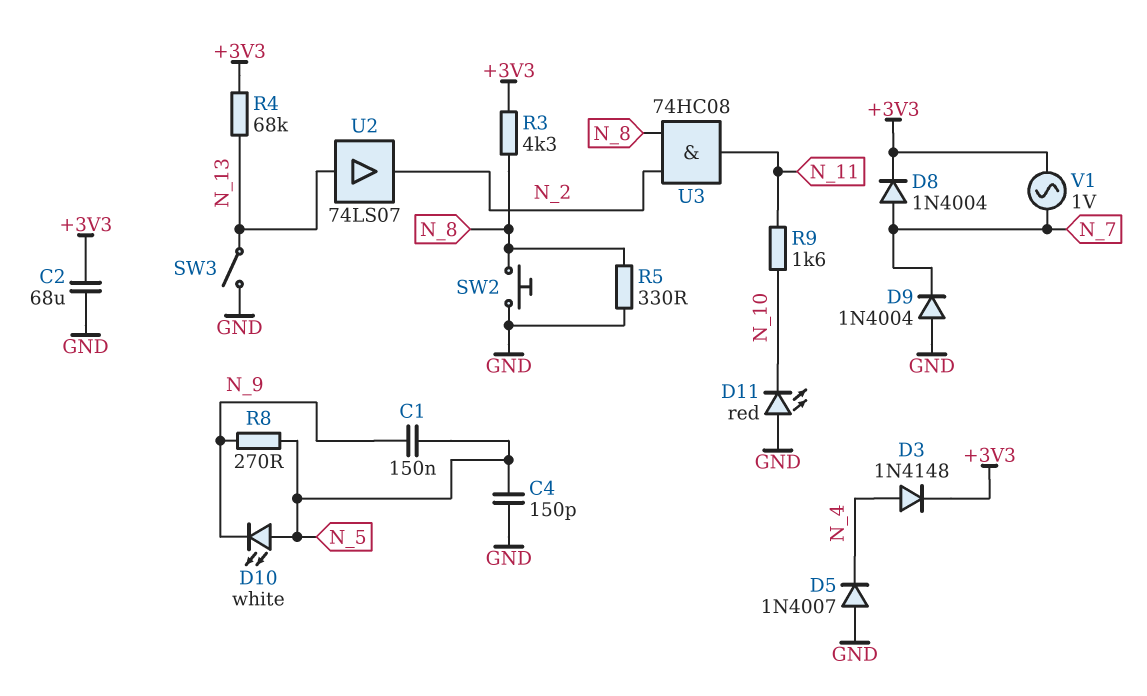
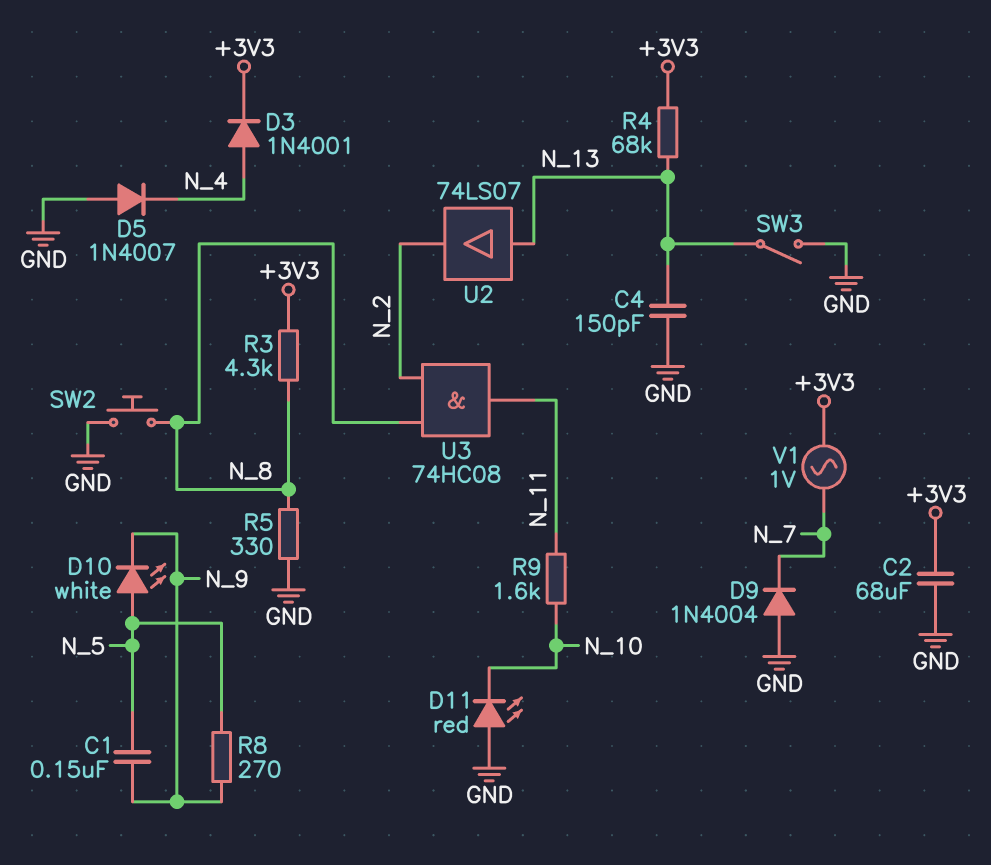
C4: 150pF (GND, N_5) -> 150pF (GND, N_13)
D3: diode 1N4148 (A N_4, K +3V3) -> diode 1N4001 (A N_4, K +3V3)
D8: diode 1N4004 (A N_7, K +3V3) -> none

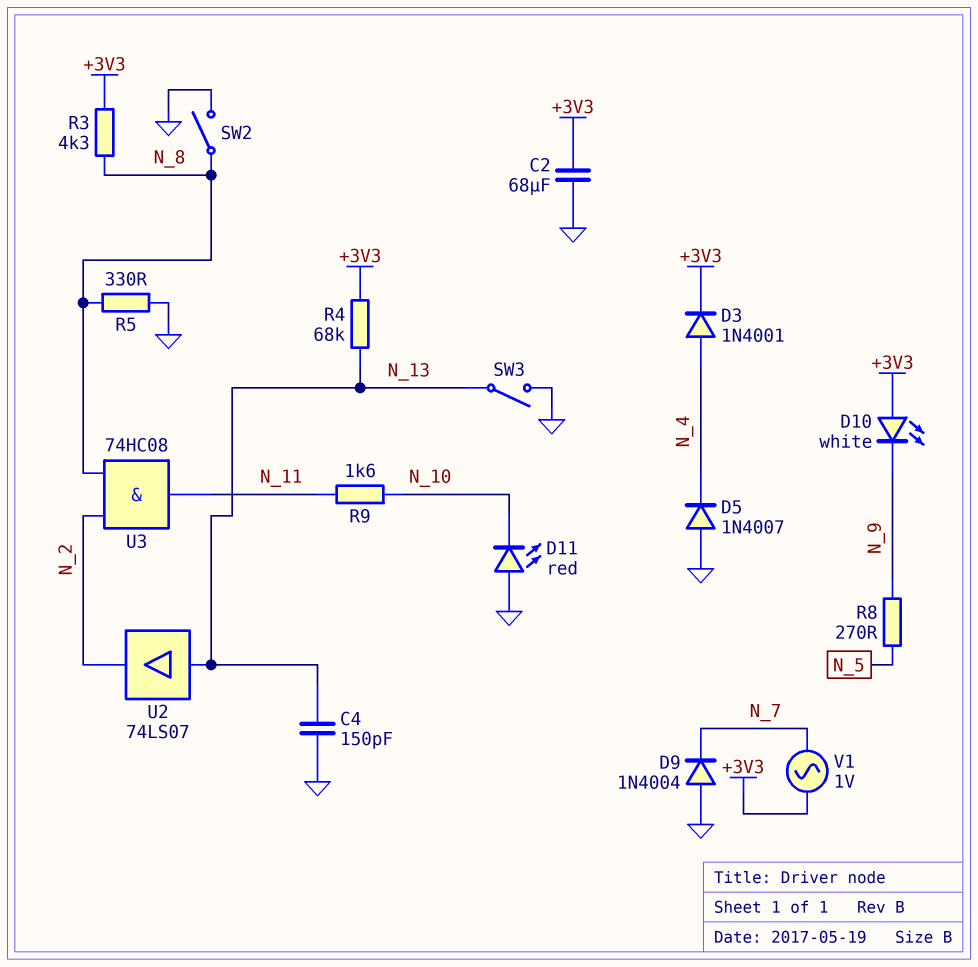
C1: 150nF (N_5, N_9) -> none
D10: LED white (A N_5, K N_9) -> LED white (A +3V3, K N_9)
SW2: button (GND, N_8) -> switch (GND, N_8)

